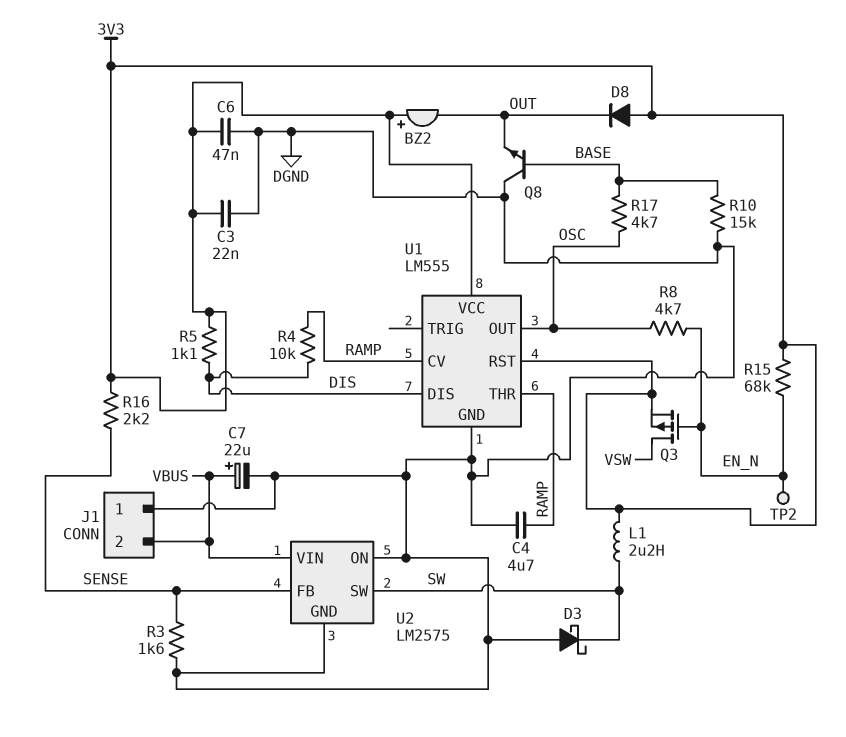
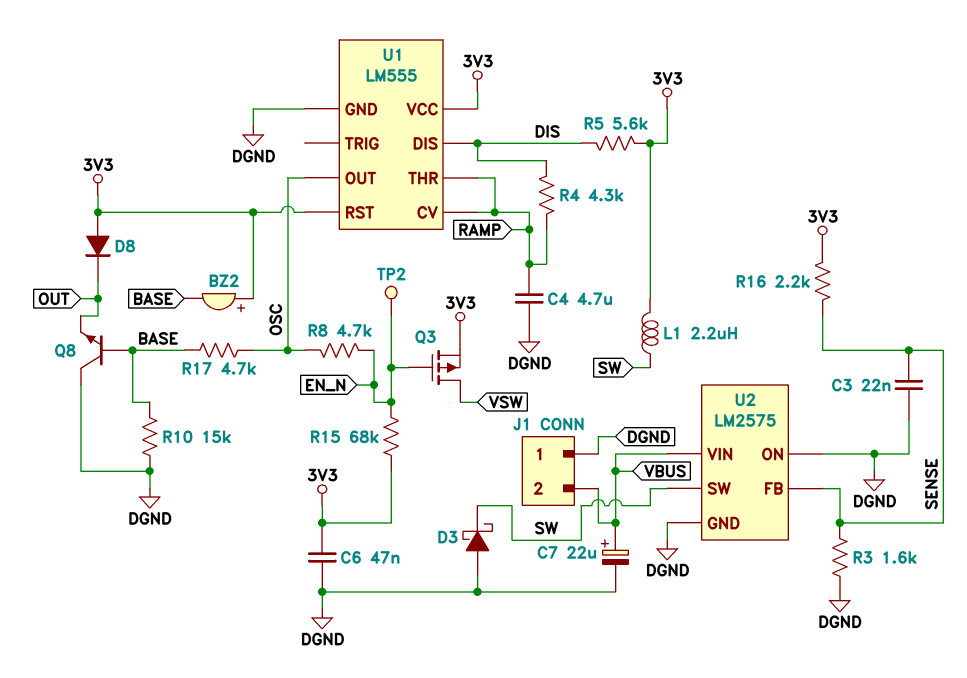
BZ2: buzzer (plus 3V3, minus OUT) -> buzzer (plus 3V3, minus BASE)
C3: 22nF (3V3, DGND) -> 22nF (DGND, SENSE)
R4: 10k (DIS, RAMP) -> 4.3k (DIS, RAMP)
R5: 1.1k (3V3, DIS) -> 5.6k (3V3, DIS)

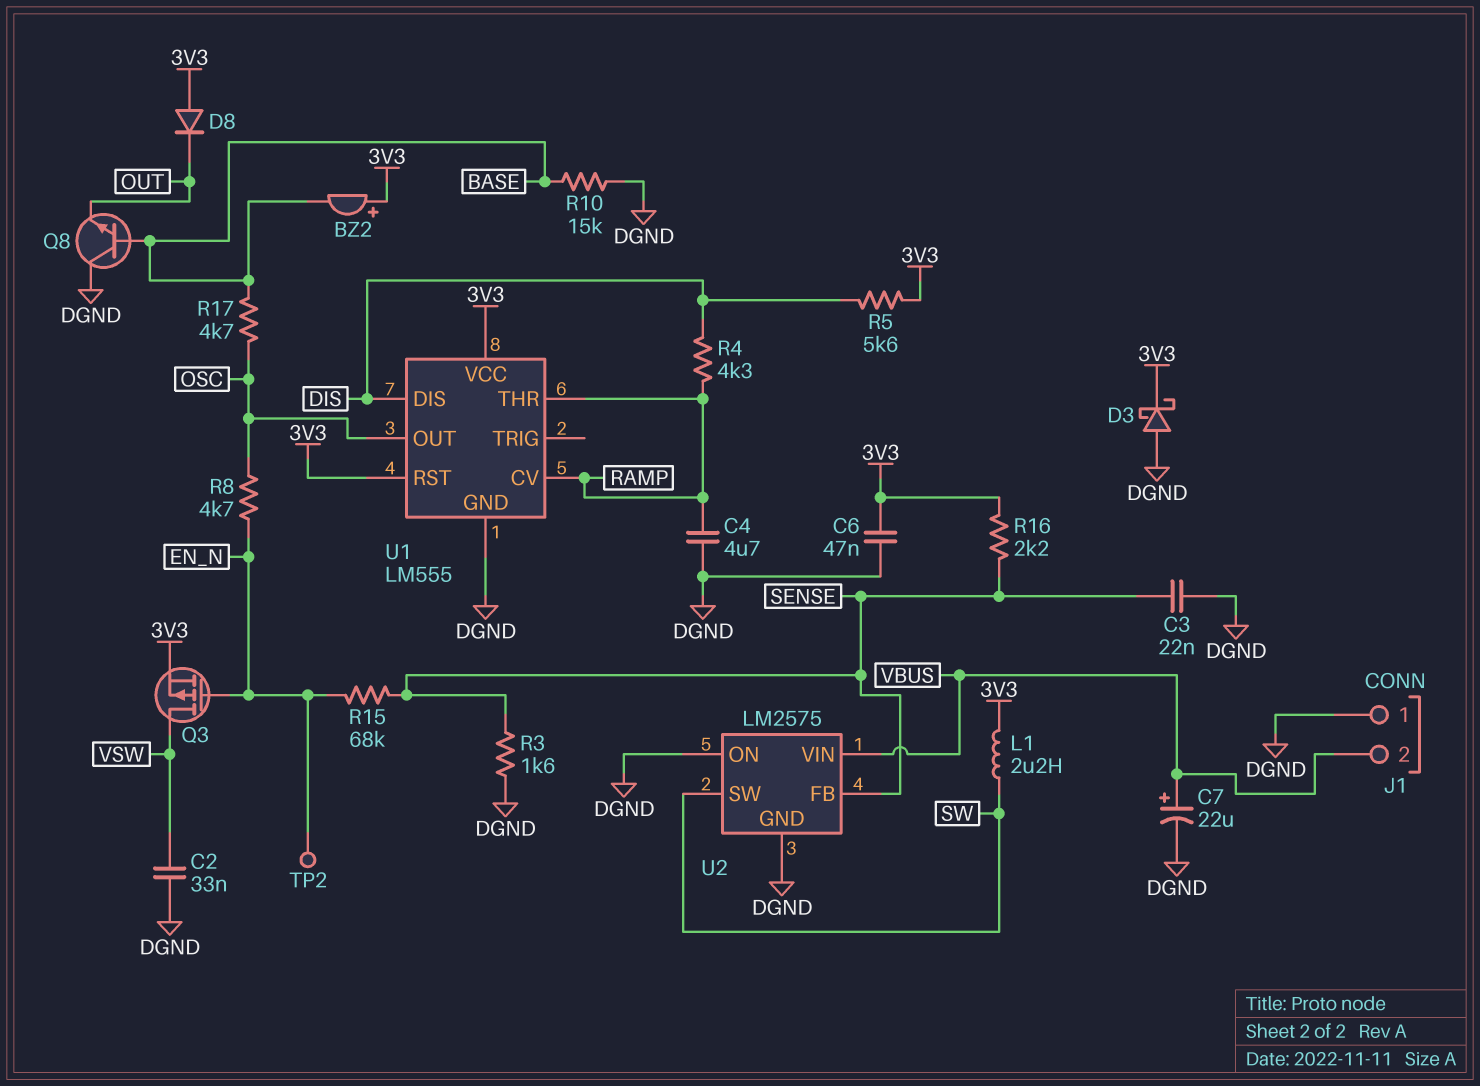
C2: none -> 33nF (DGND, VSW)
D3: schottky (A DGND, K SW) -> schottky (A DGND, K 3V3)
R15: 68k (3V3, EN_N) -> 68k (EN_N, SENSE)

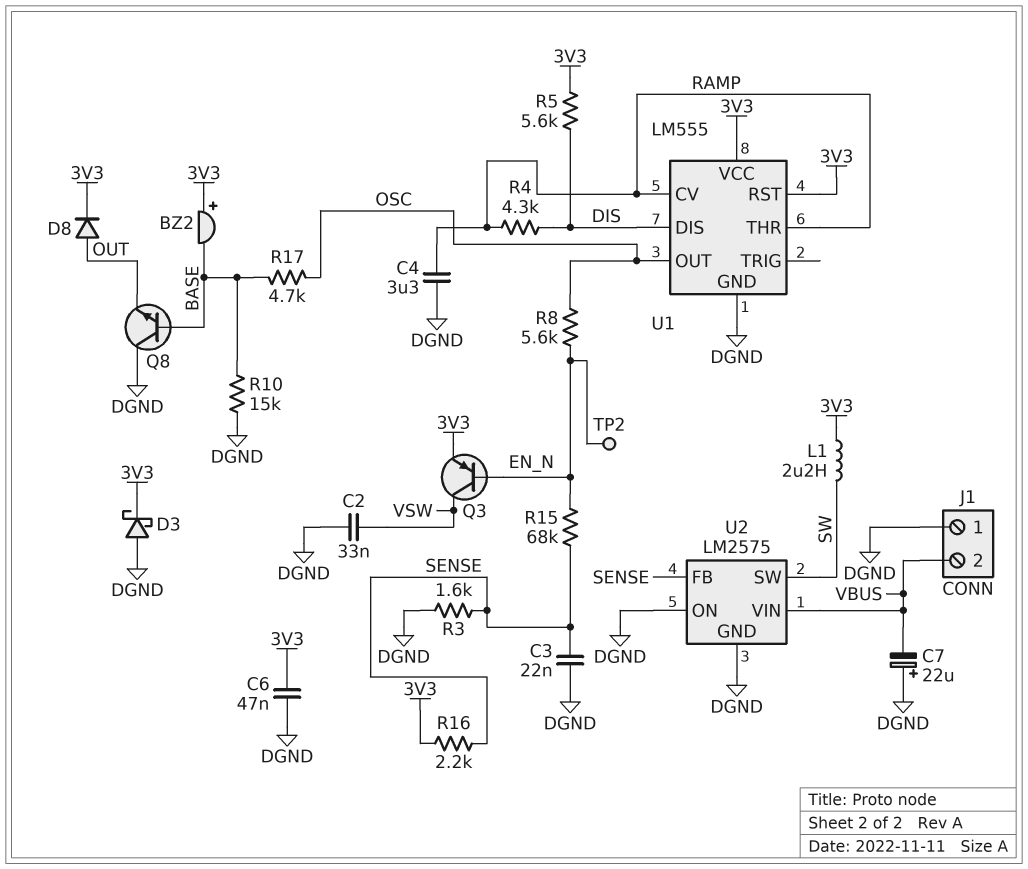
C4: 4.7uF (DGND, RAMP) -> 3.3uF (DGND, RAMP)
C7: 22uF (plus VBUS, minus DGND) -> 22uF (plus DGND, minus VBUS)
D8: diode (A 3V3, K OUT) -> diode (A OUT, K 3V3)
Q3: PMOS (G EN_N, D VSW, S 3V3) -> PNP (B EN_N, C VSW, E 3V3)
R8: 4.7k (EN_N, OSC) -> 5.6k (EN_N, OSC)

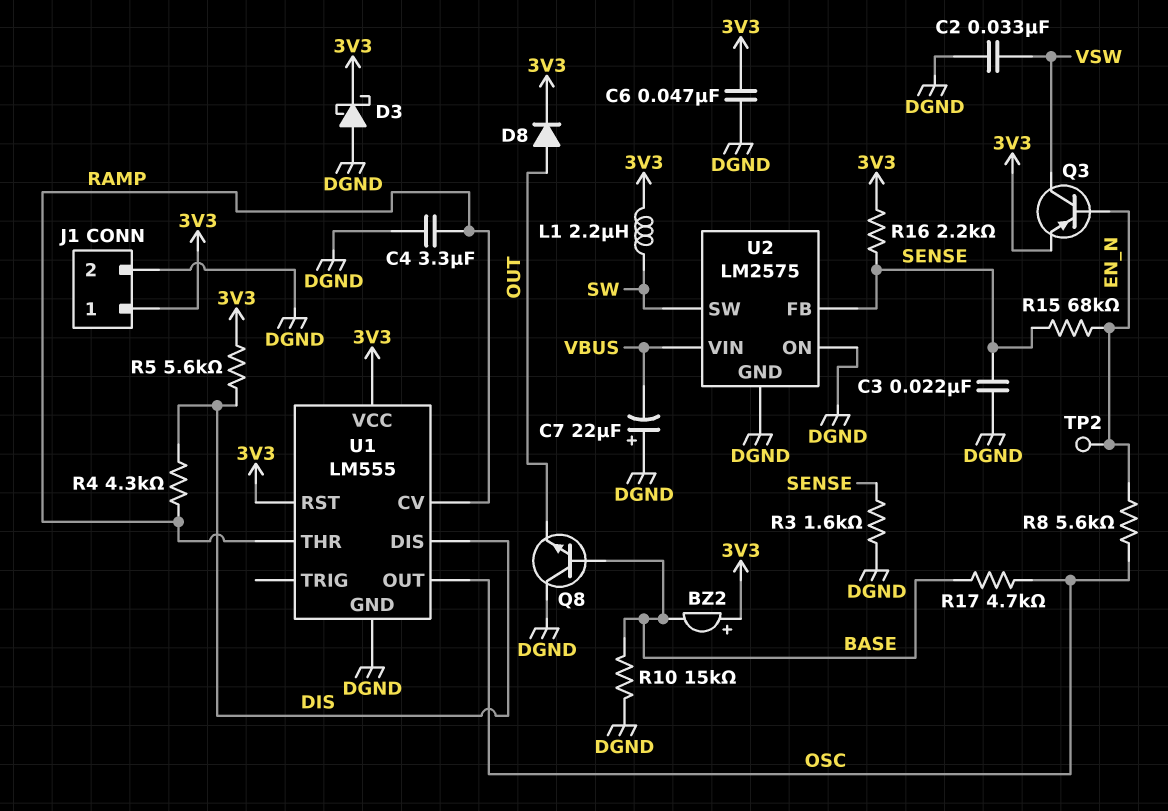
J1 pin 1: DGND -> 3V3
J1 pin 2: VBUS -> DGND

